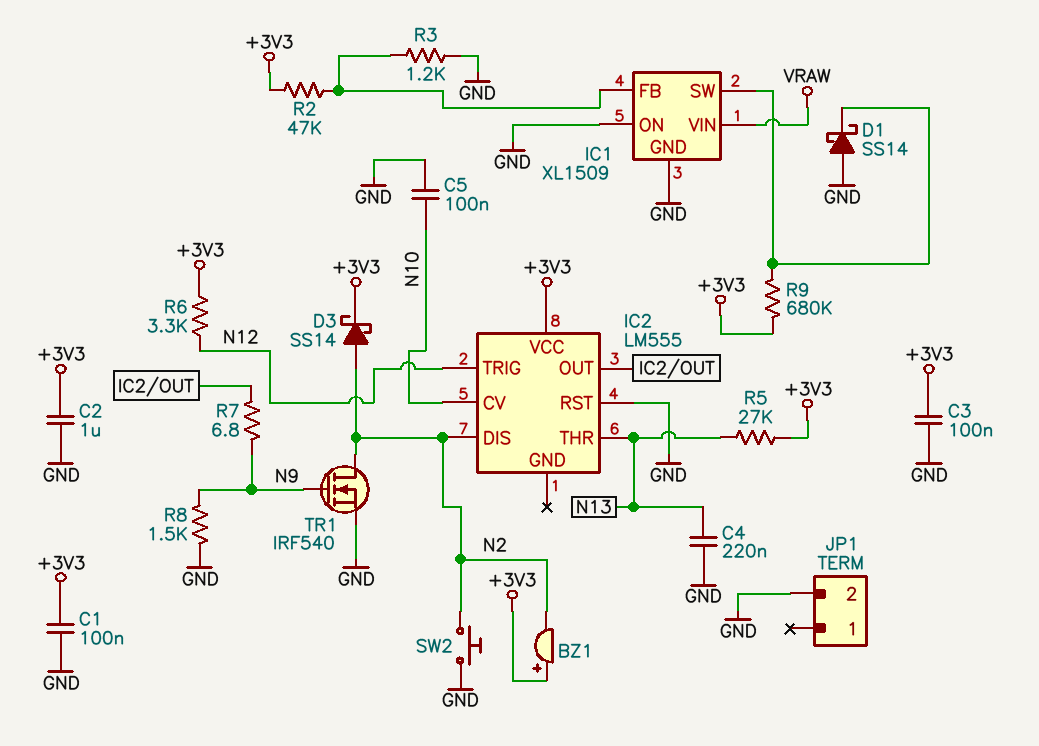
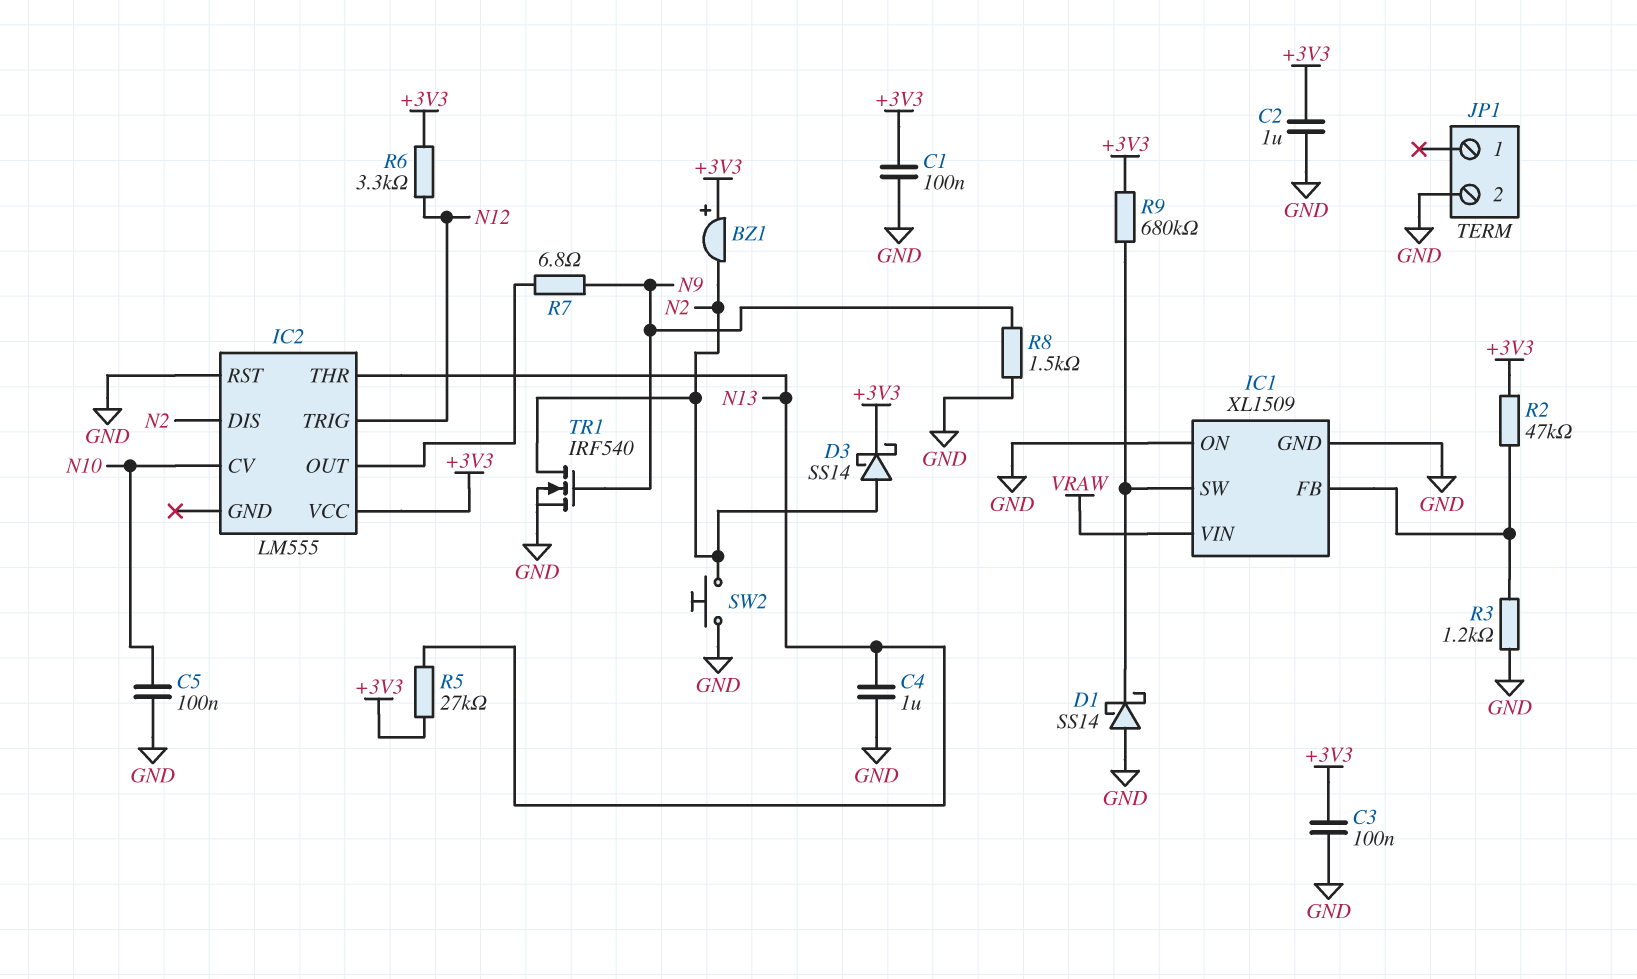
C4: 220nF (GND, N13) -> 1uF (GND, N13)

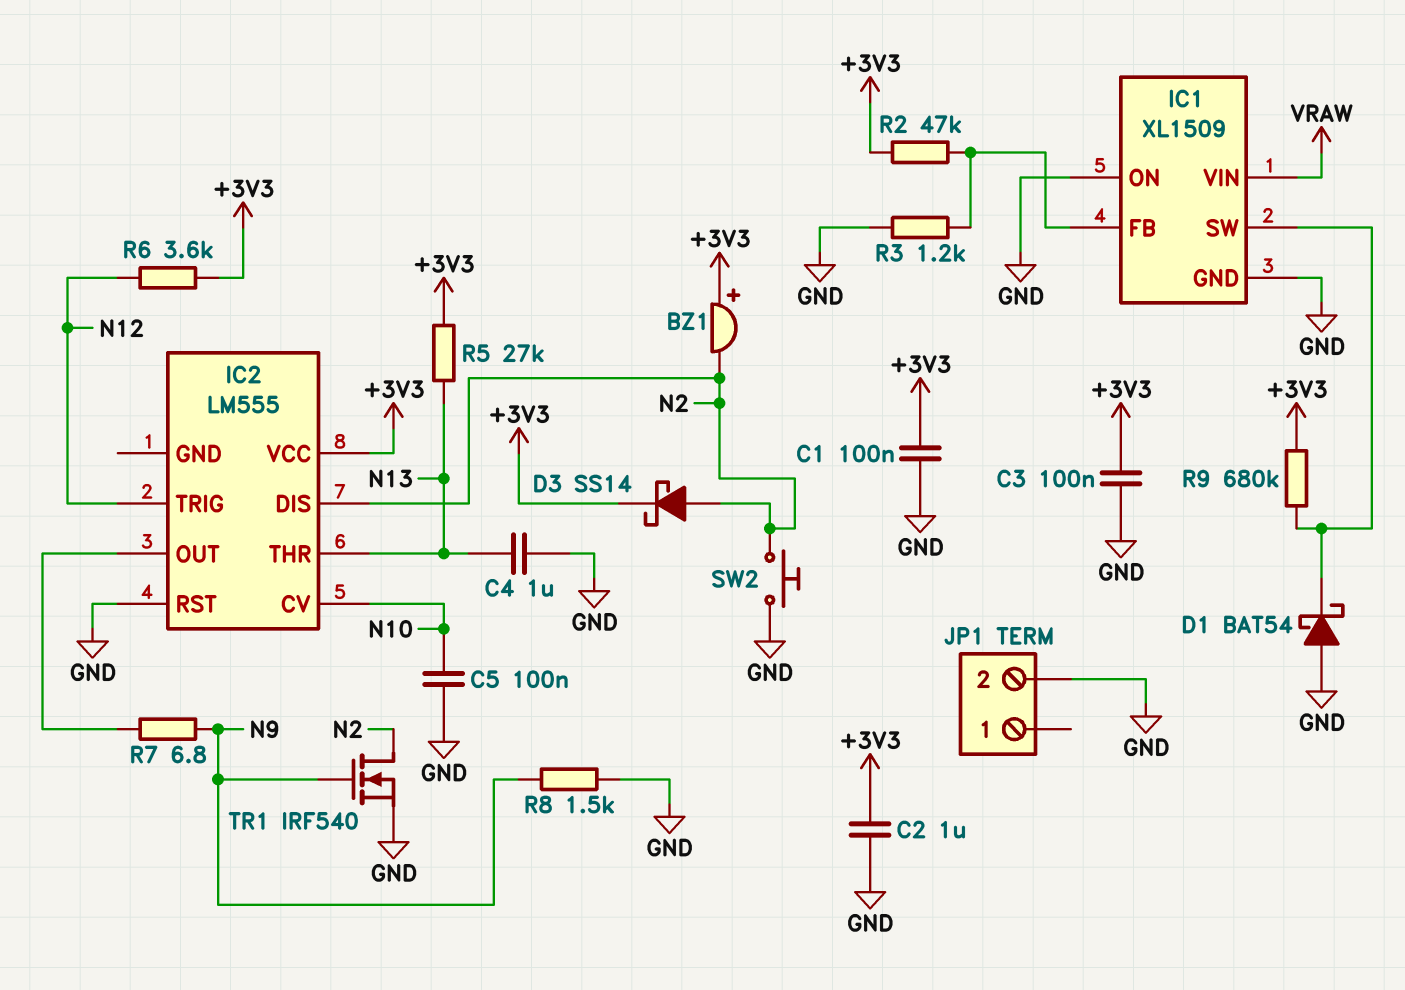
D1: schottky SS14 (A GND, K IC1/SW) -> schottky BAT54 (A GND, K IC1/SW)
R6: 3.3k (+3V3, N12) -> 3.6k (+3V3, N12)

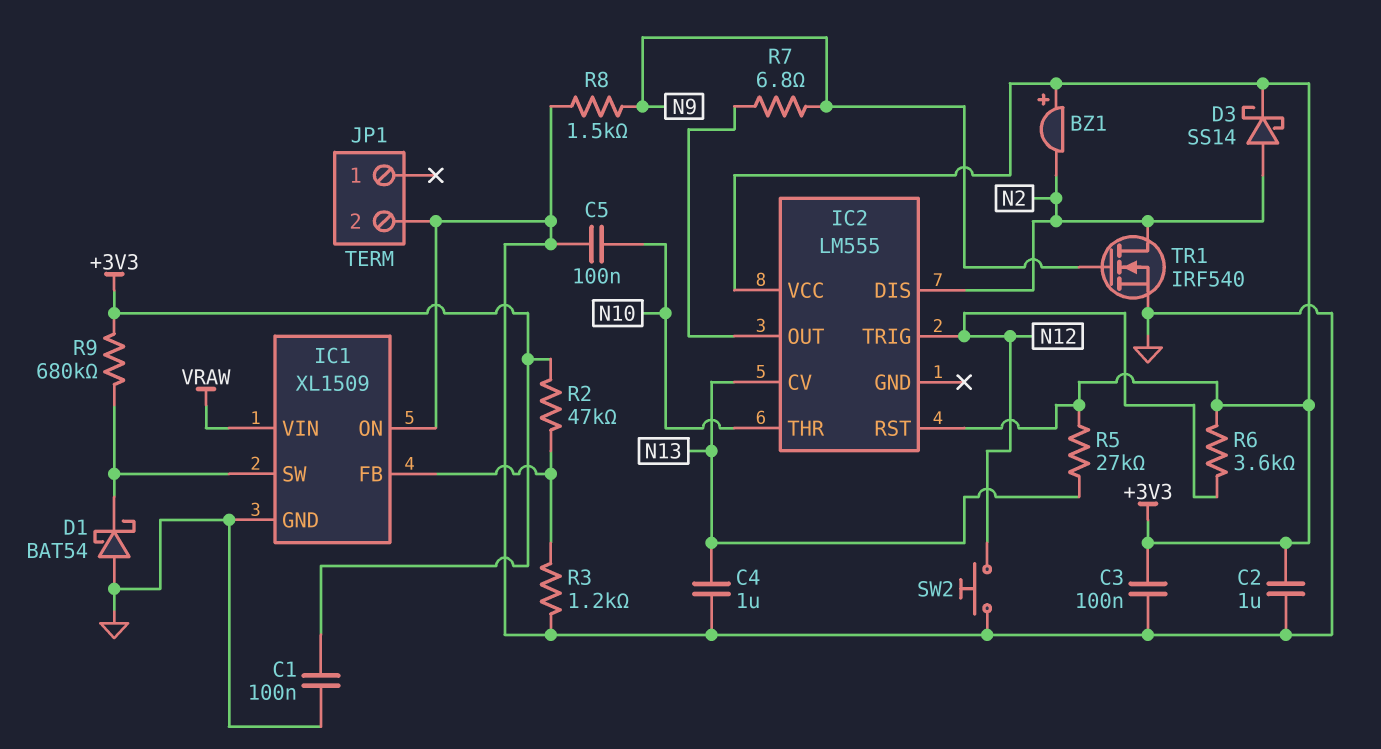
IC2 pin CV: N10 -> N13
IC2 pin RST: GND -> +3V3
IC2 pin THR: N13 -> N10
SW2: button (GND, N2) -> button (GND, N12)

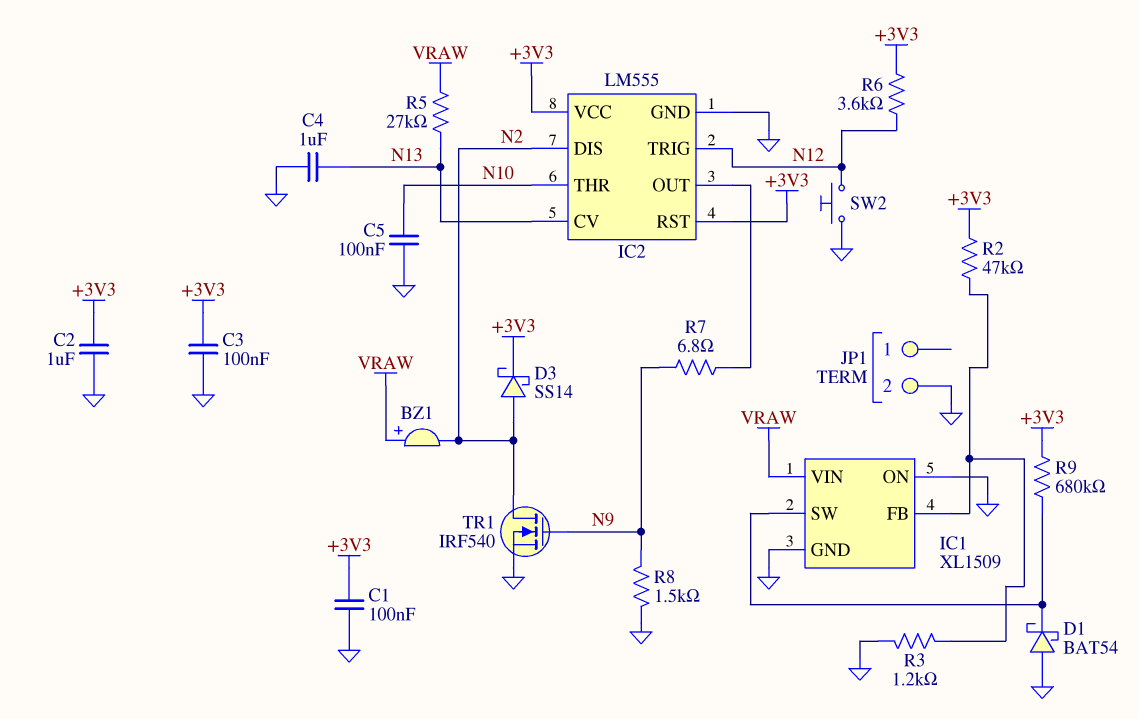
BZ1: buzzer (plus +3V3, minus N2) -> buzzer (plus VRAW, minus N2)
IC2 pin GND: none -> GND
R5: 27k (+3V3, N13) -> 27k (N13, VRAW)

